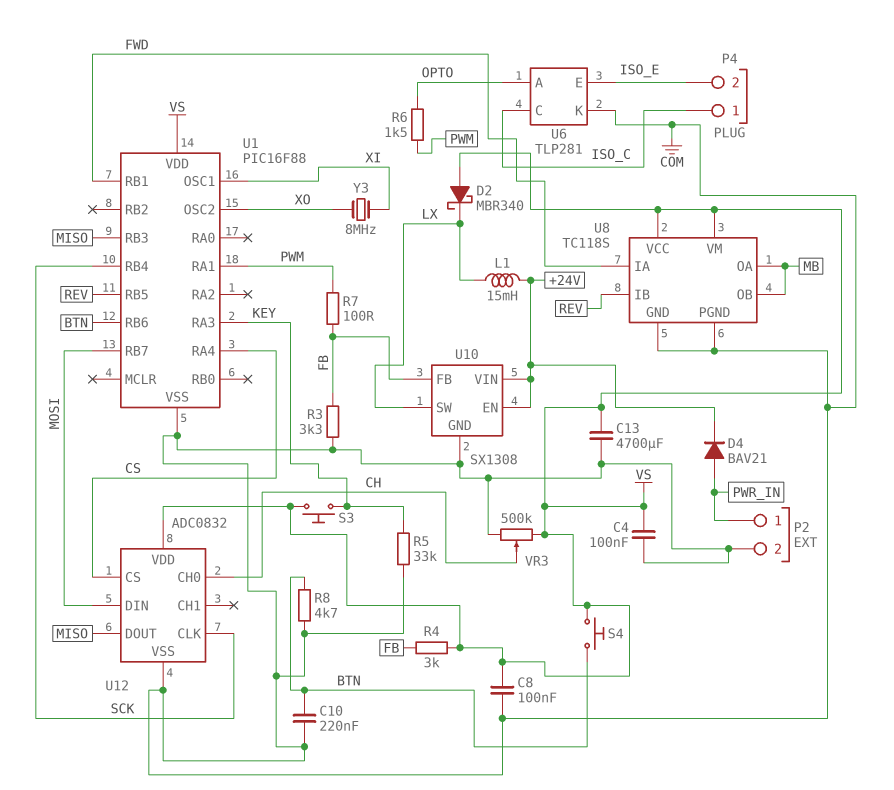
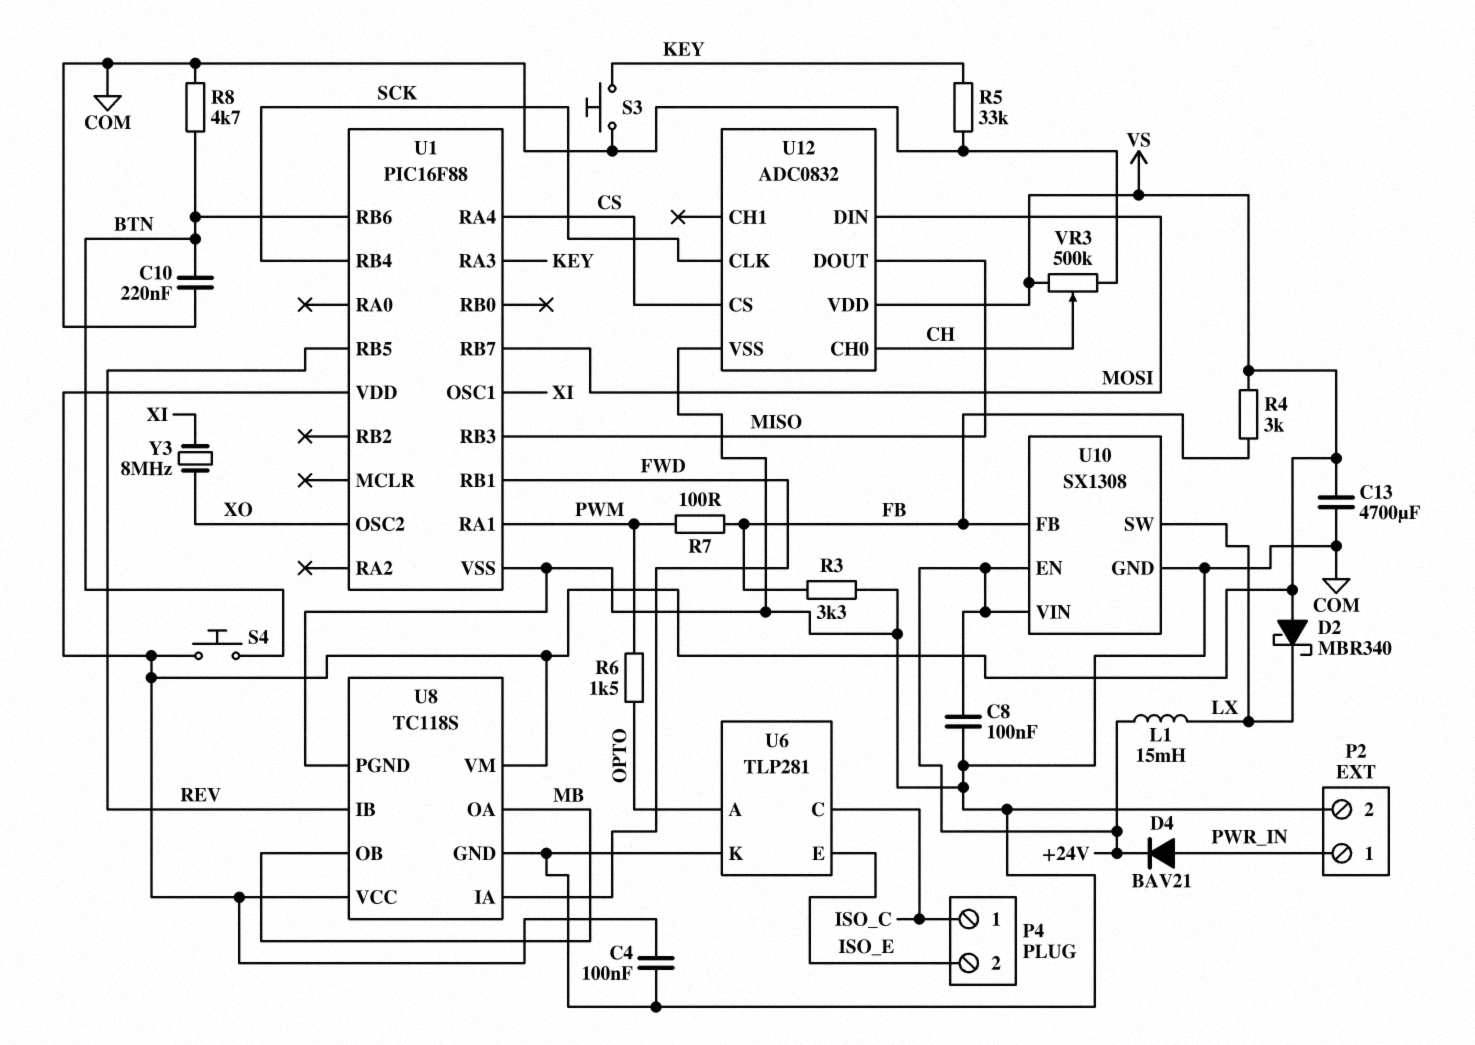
C8: 100nF (COM, VS) -> 100nF (+24V, COM)
S3: button (KEY, VS) -> button (COM, KEY)

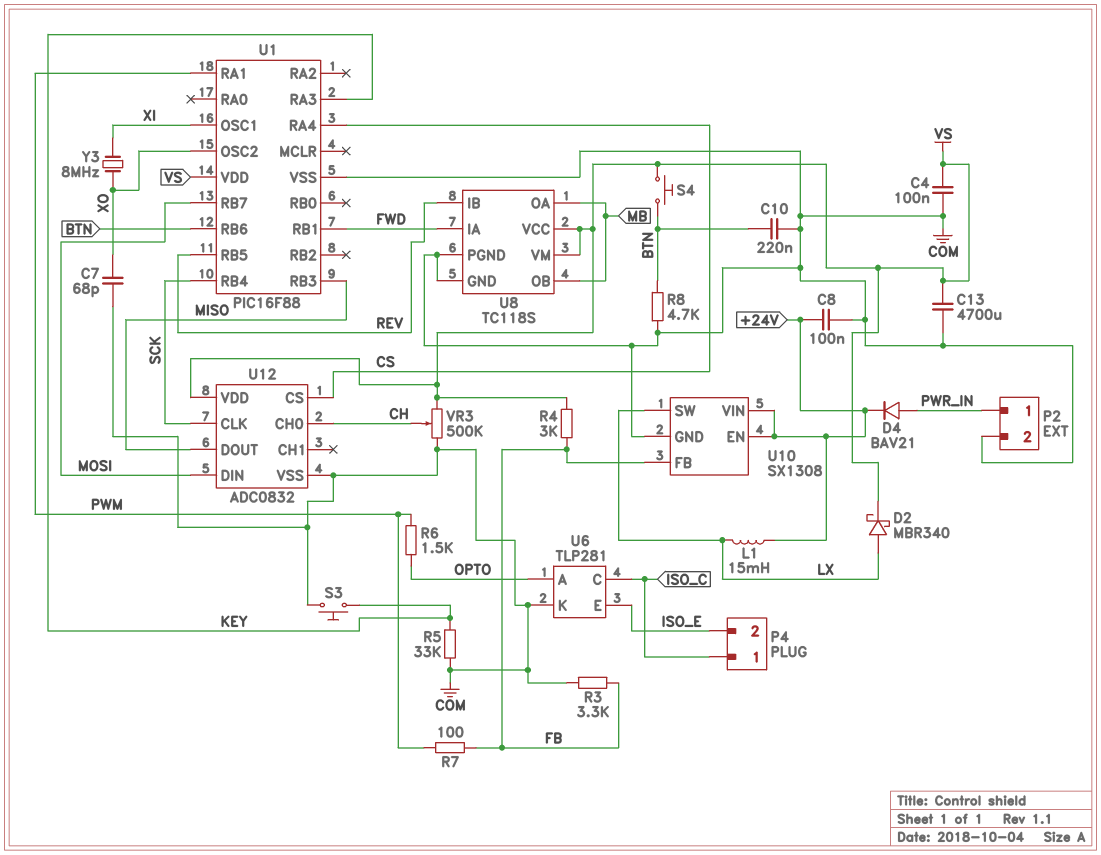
C7: none -> 68pF (COM, XO)
D2: schottky MBR340 (A VS, K LX) -> schottky MBR340 (A LX, K VS)

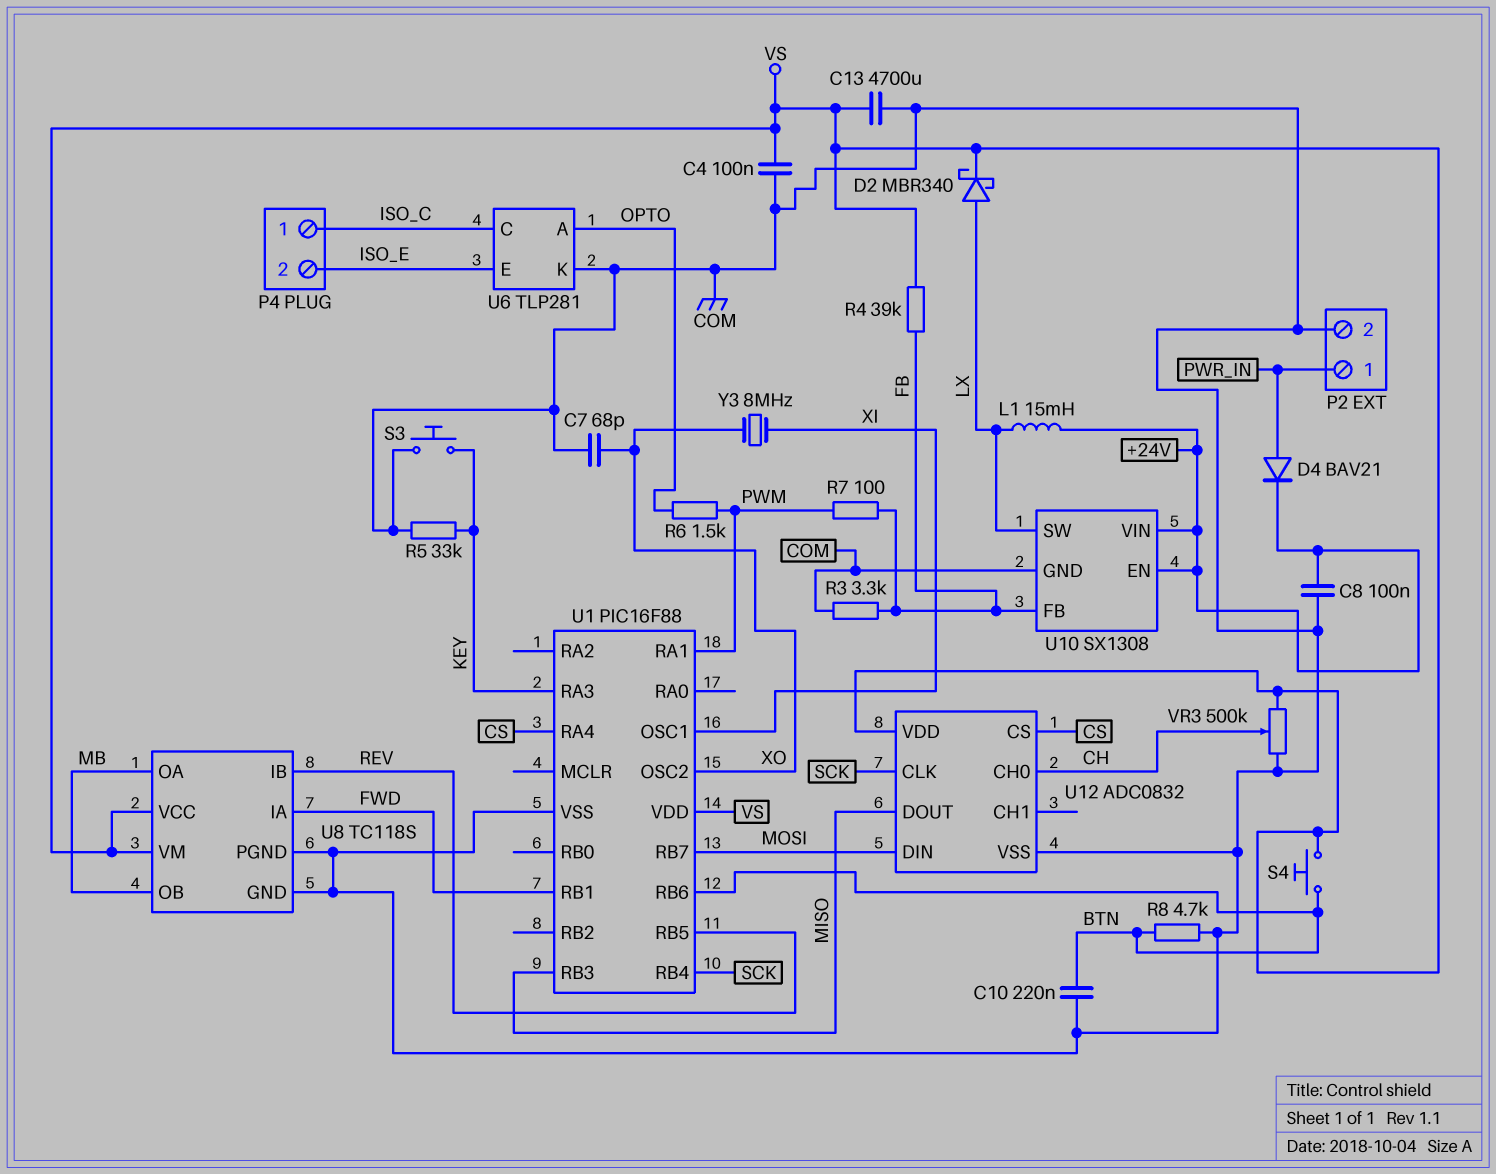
R4: 3k (FB, VS) -> 39k (FB, VS)

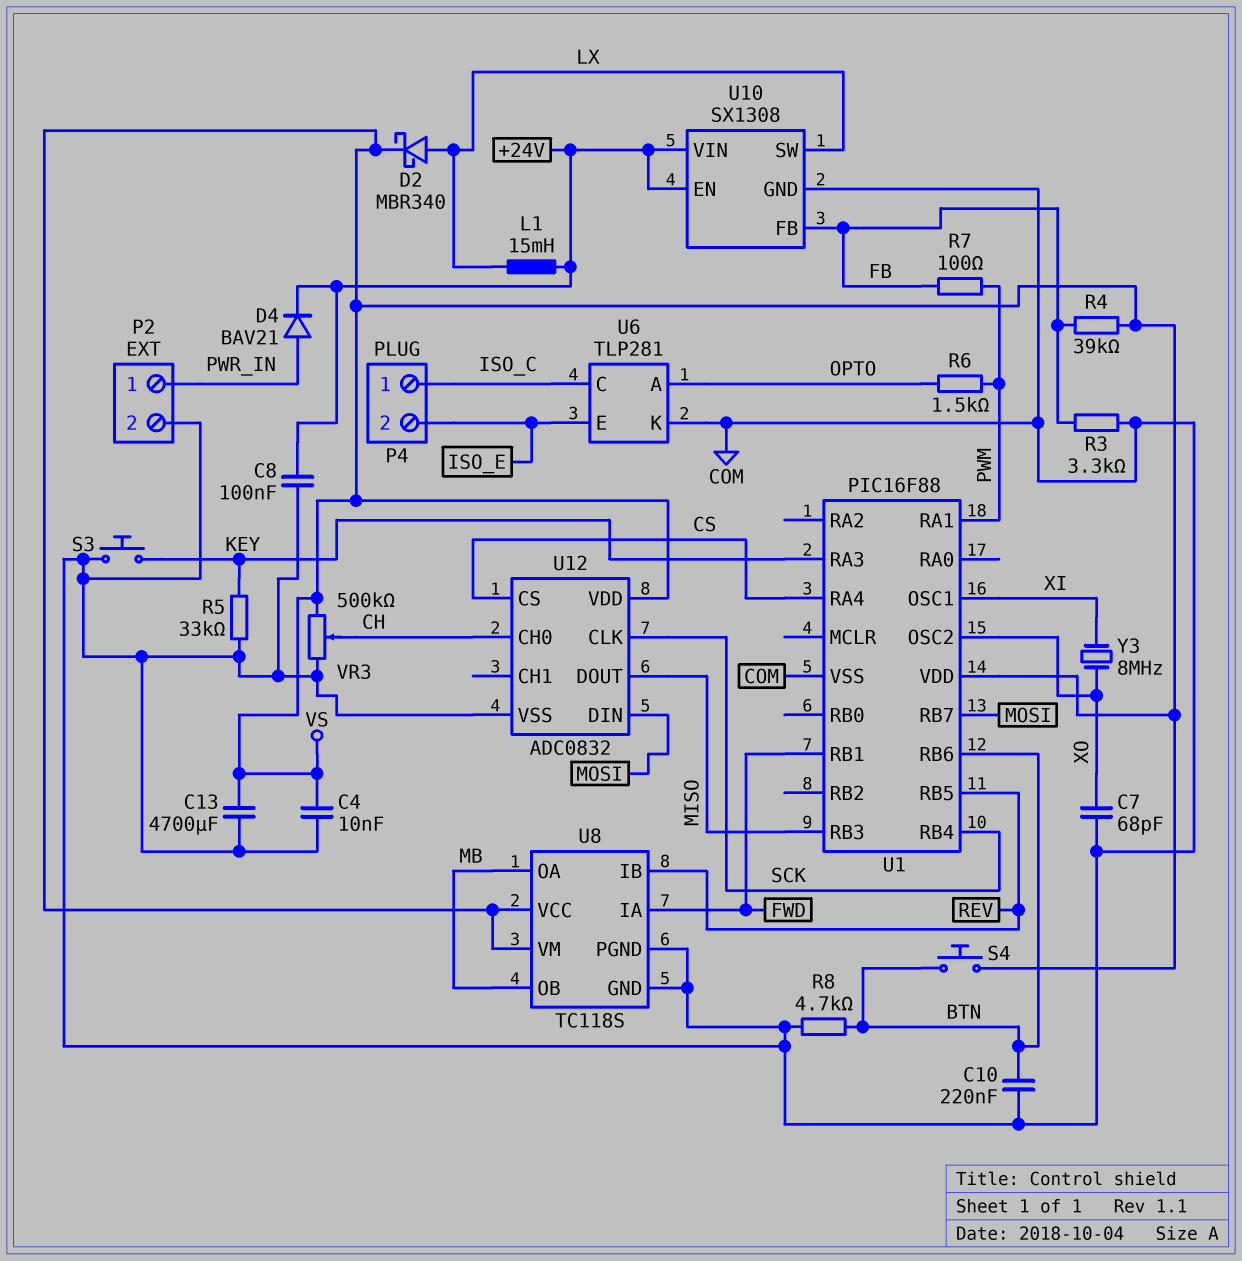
C4: 100nF (COM, VS) -> 10nF (COM, VS)

